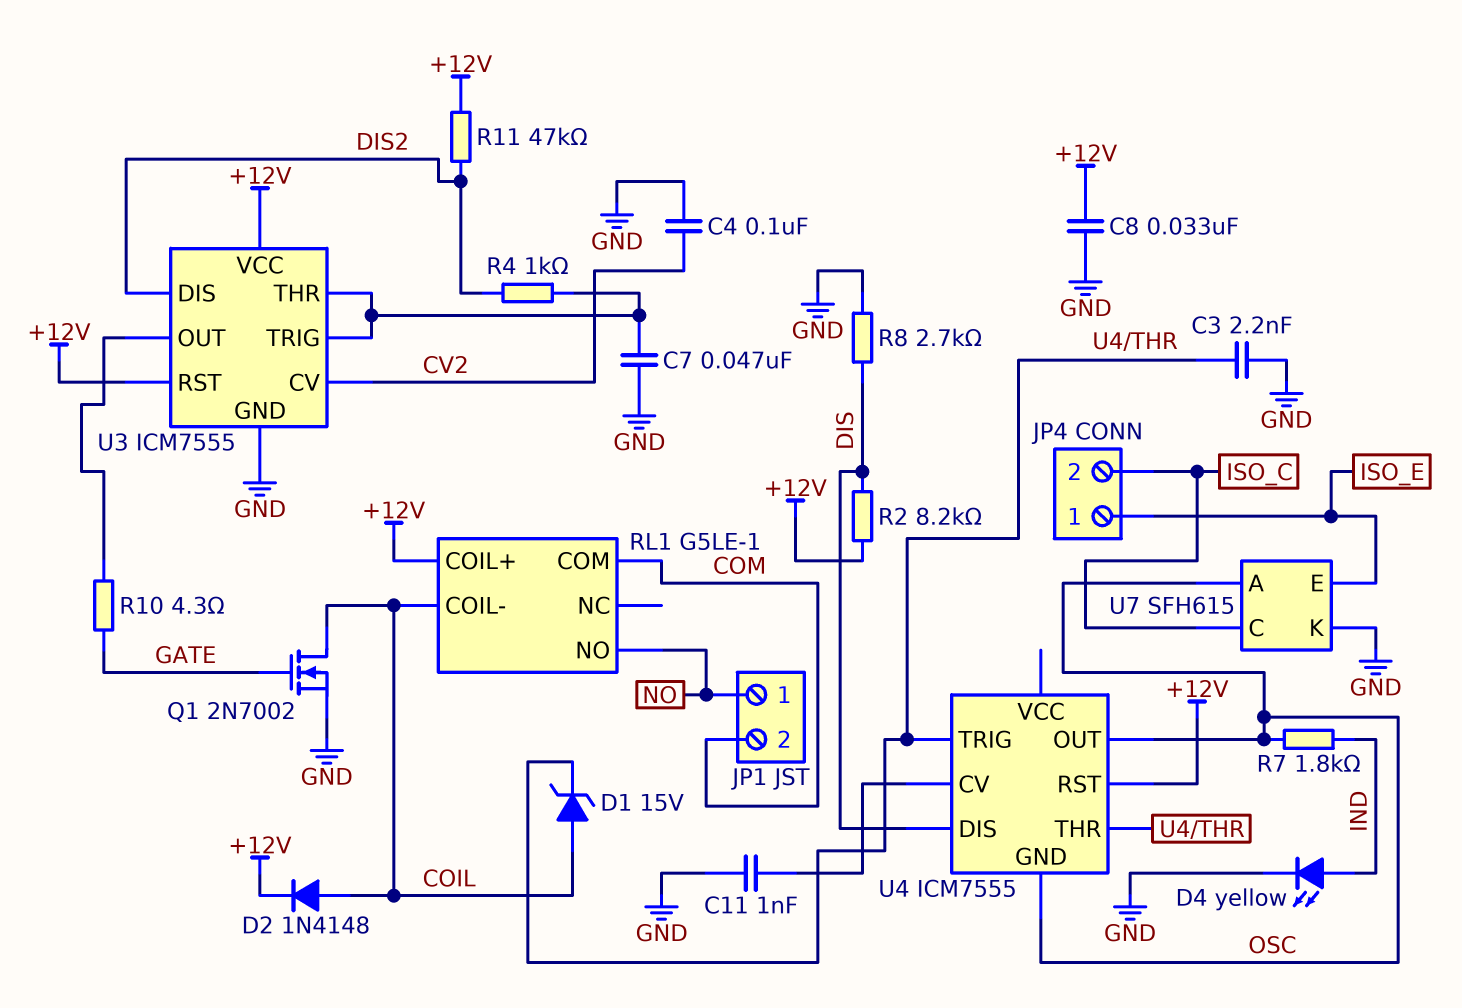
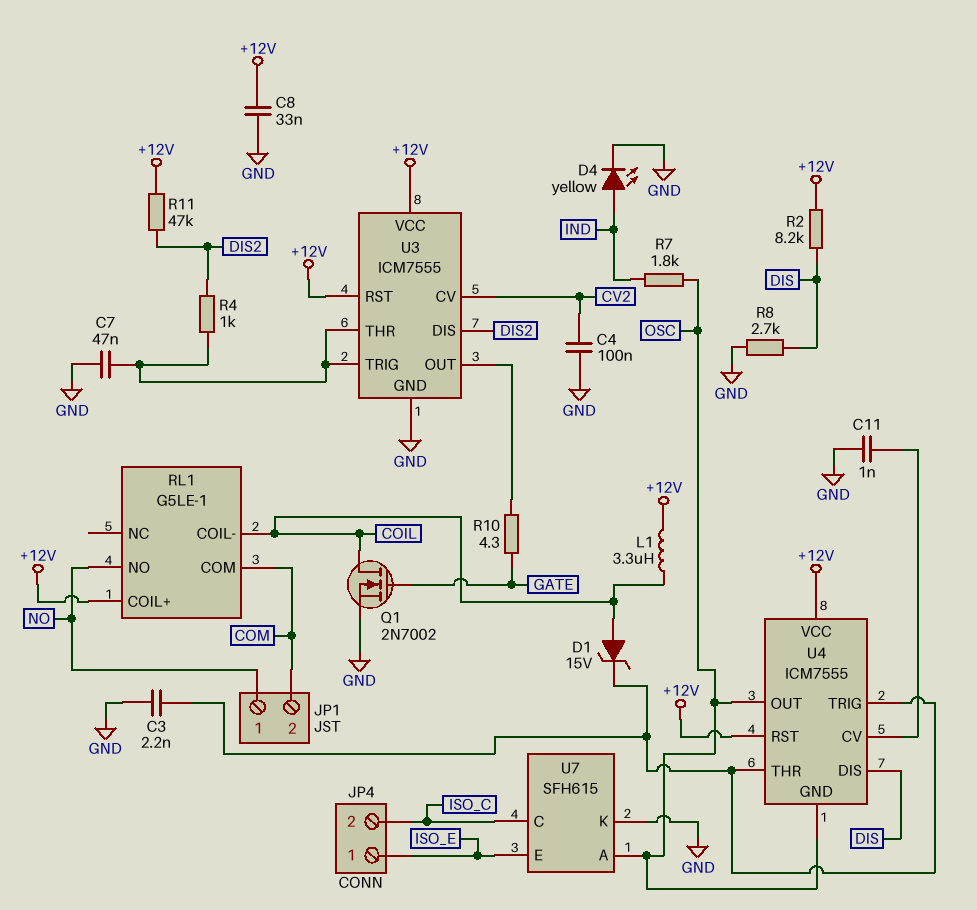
D2: diode 1N4148 (A COIL, K +12V) -> none
L1: none -> 3.3uH (+12V, COIL)
U4 pin VCC: none -> +12V

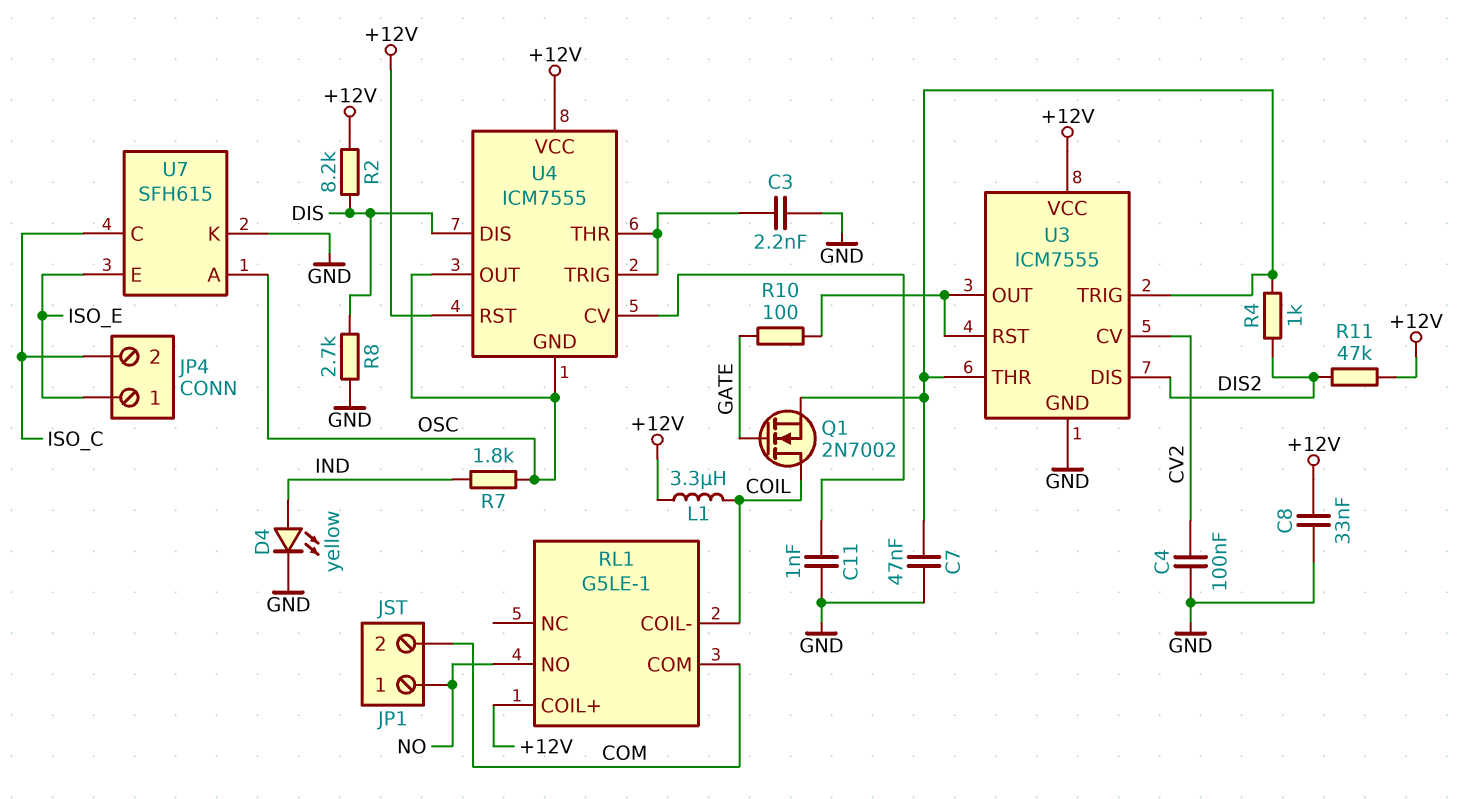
D1: zener 15V (A COIL, K U4/THR) -> none
Q1: NMOS 2N7002 (G GATE, D COIL, S GND) -> NMOS 2N7002 (G GATE, D COIL, S U3/THR)
R10: 4.3 (GATE, U3/OUT) -> 100 (GATE, U3/OUT)
U3 pin RST: +12V -> U3/OUT

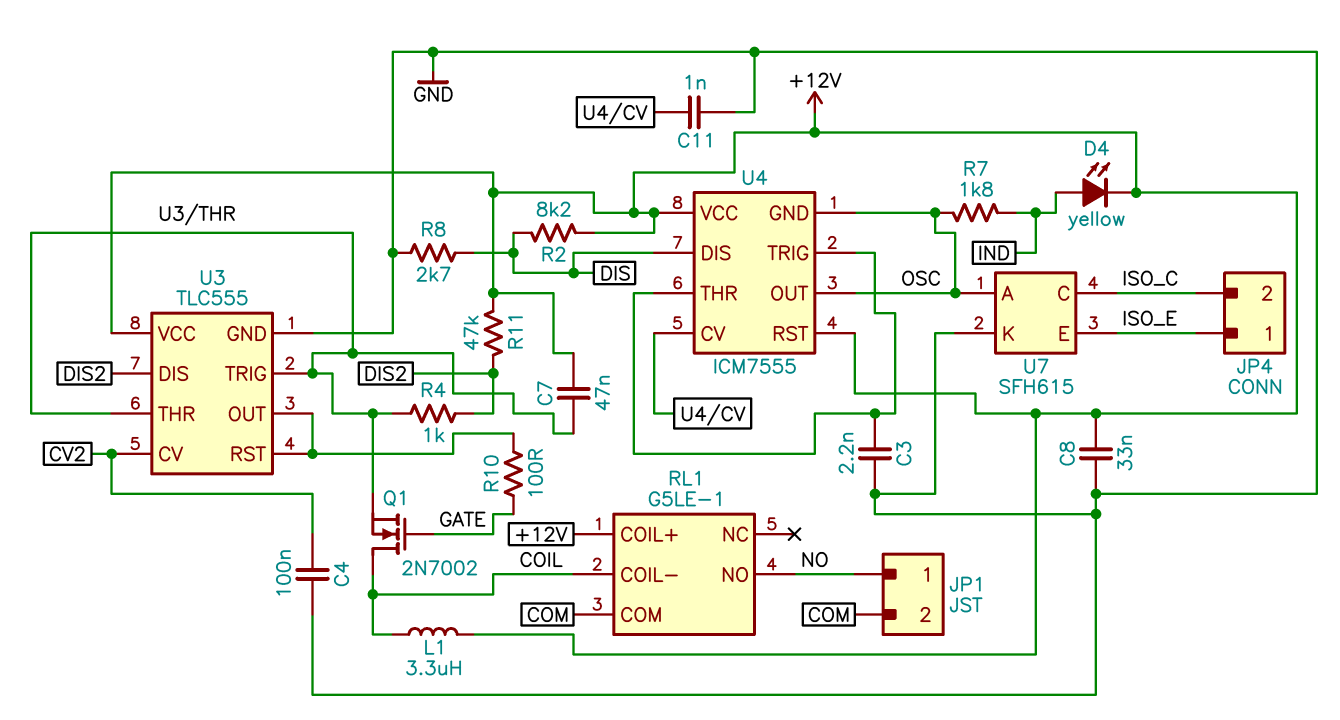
C7: 47nF (GND, U3/THR) -> 47nF (+12V, U3/THR)
D4: LED yellow (A IND, K GND) -> LED yellow (A IND, K +12V)
U3: ICM7555 -> TLC555

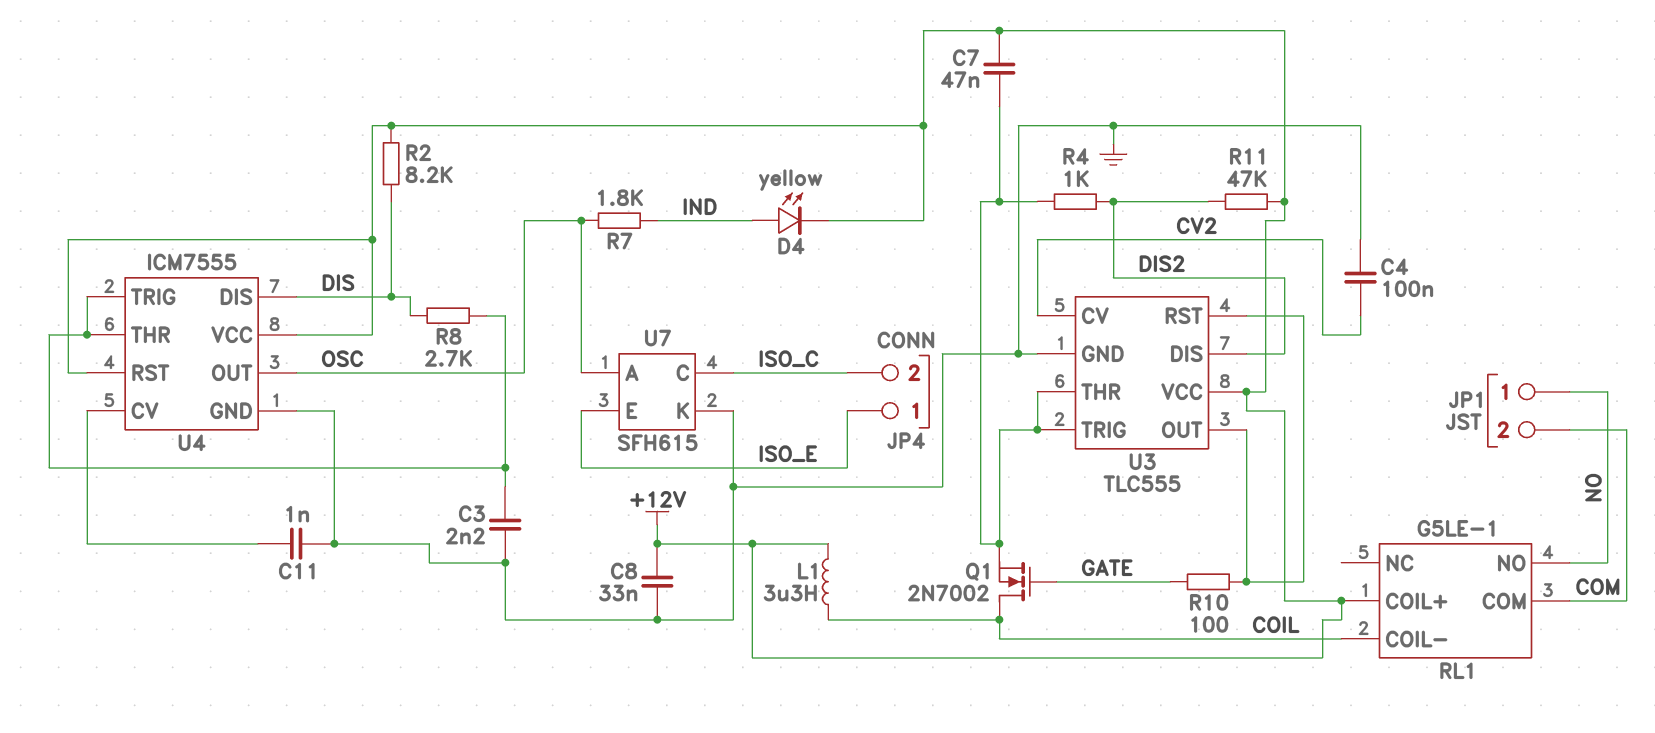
R8: 2.7k (DIS, GND) -> 2.7k (DIS, U4/THR)
U4 pin GND: OSC -> GND

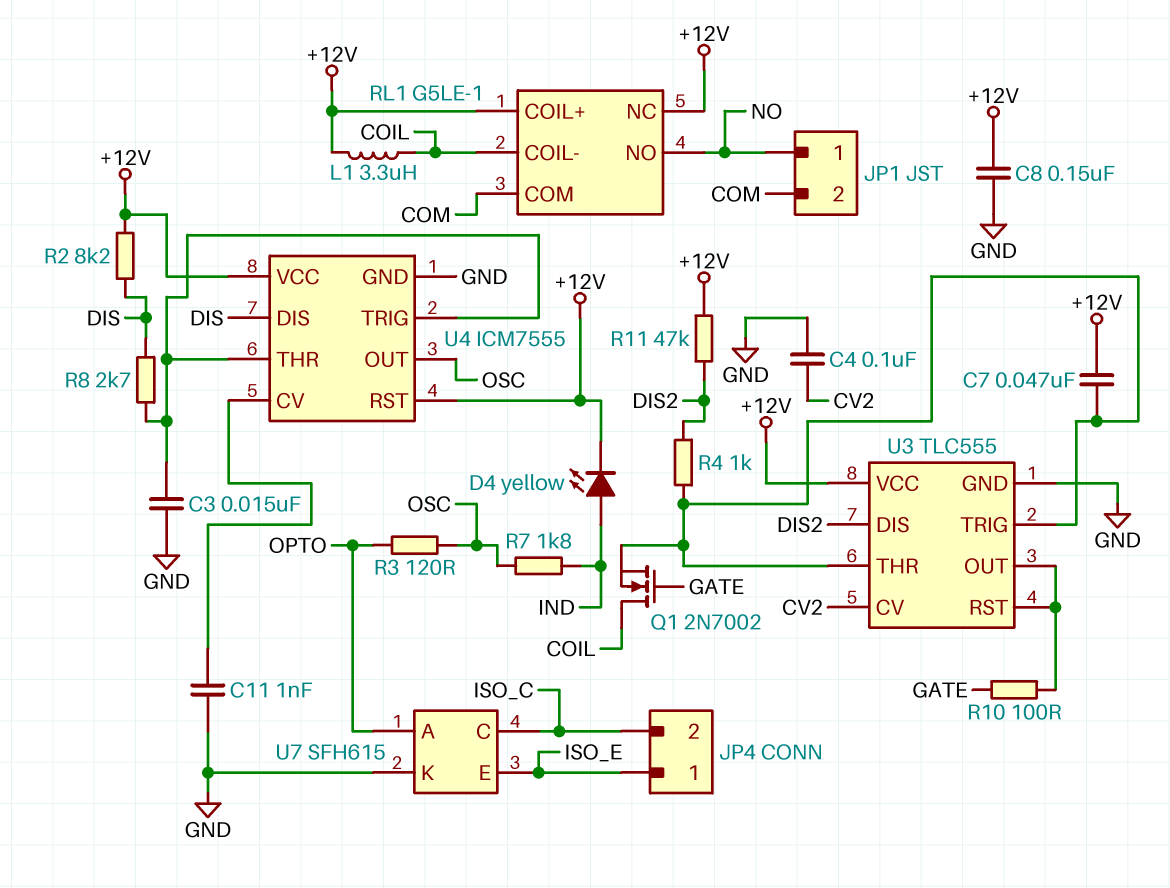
C3: 2.2nF (GND, U4/THR) -> 15nF (GND, U4/THR)
C8: 33nF (+12V, GND) -> 150nF (+12V, GND)
R3: none -> 120 (OPTO, OSC)
RL1 pin NC: none -> +12V
U7 pin A: OSC -> OPTO

